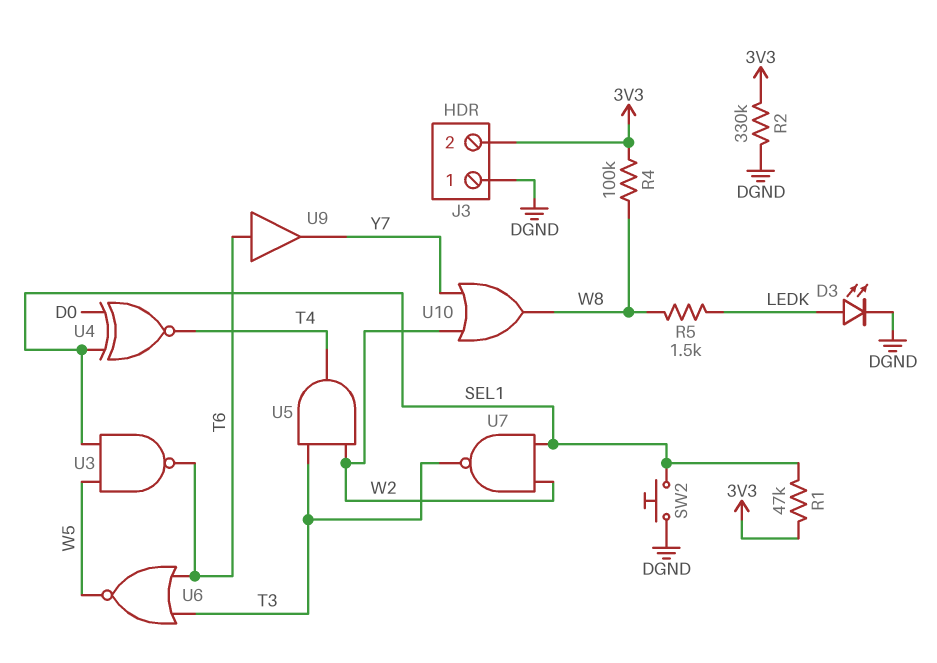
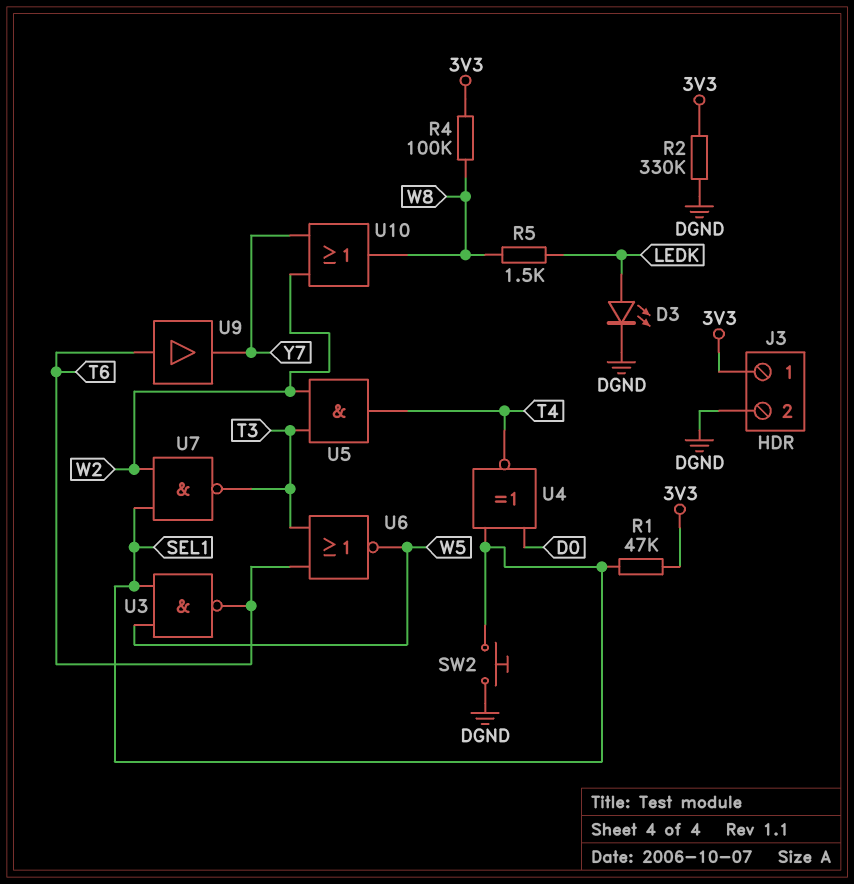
J3 pin 1: DGND -> 3V3
J3 pin 2: 3V3 -> DGND

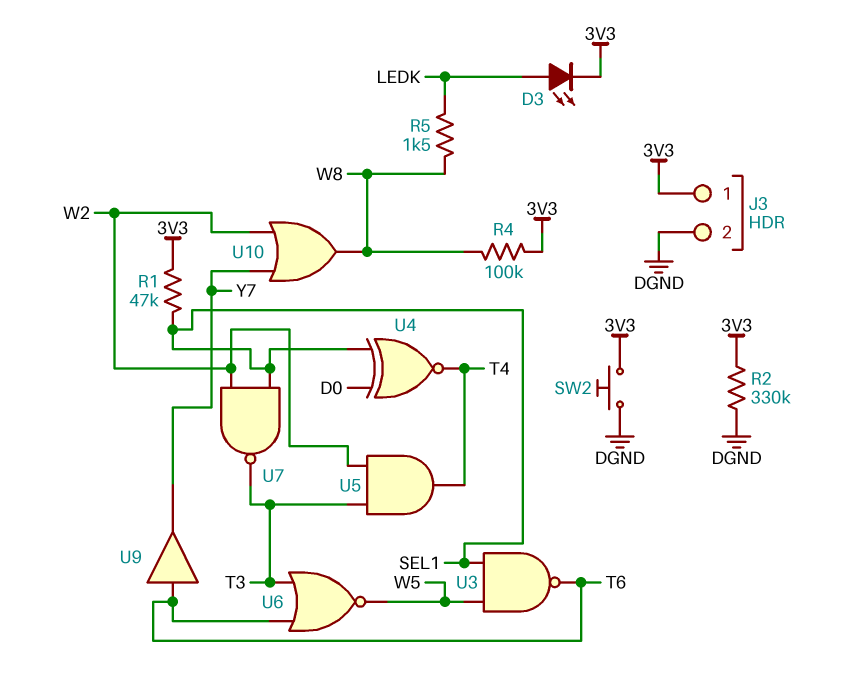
D3: LED (A LEDK, K DGND) -> LED (A LEDK, K 3V3)
SW2: button (DGND, SEL1) -> button (3V3, DGND)

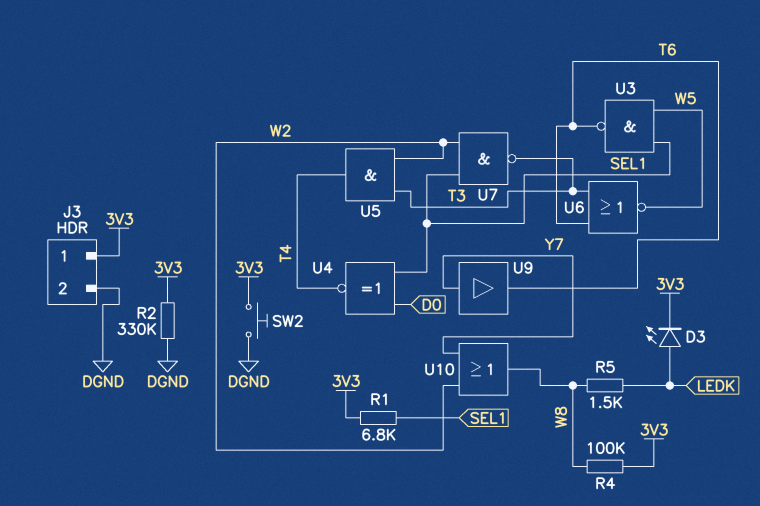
R1: 47k (3V3, SEL1) -> 6.8k (3V3, SEL1)
U9: buffer (in T6, out Y7) -> buffer (in Y7, out T6)

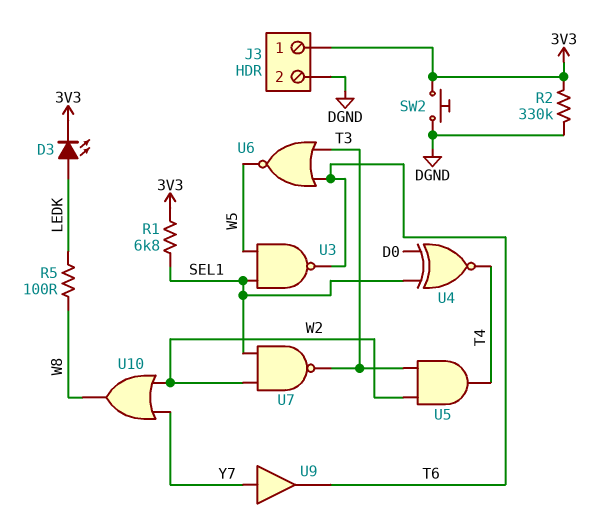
R4: 100k (3V3, W8) -> none
R5: 1.5k (LEDK, W8) -> 100 (LEDK, W8)

